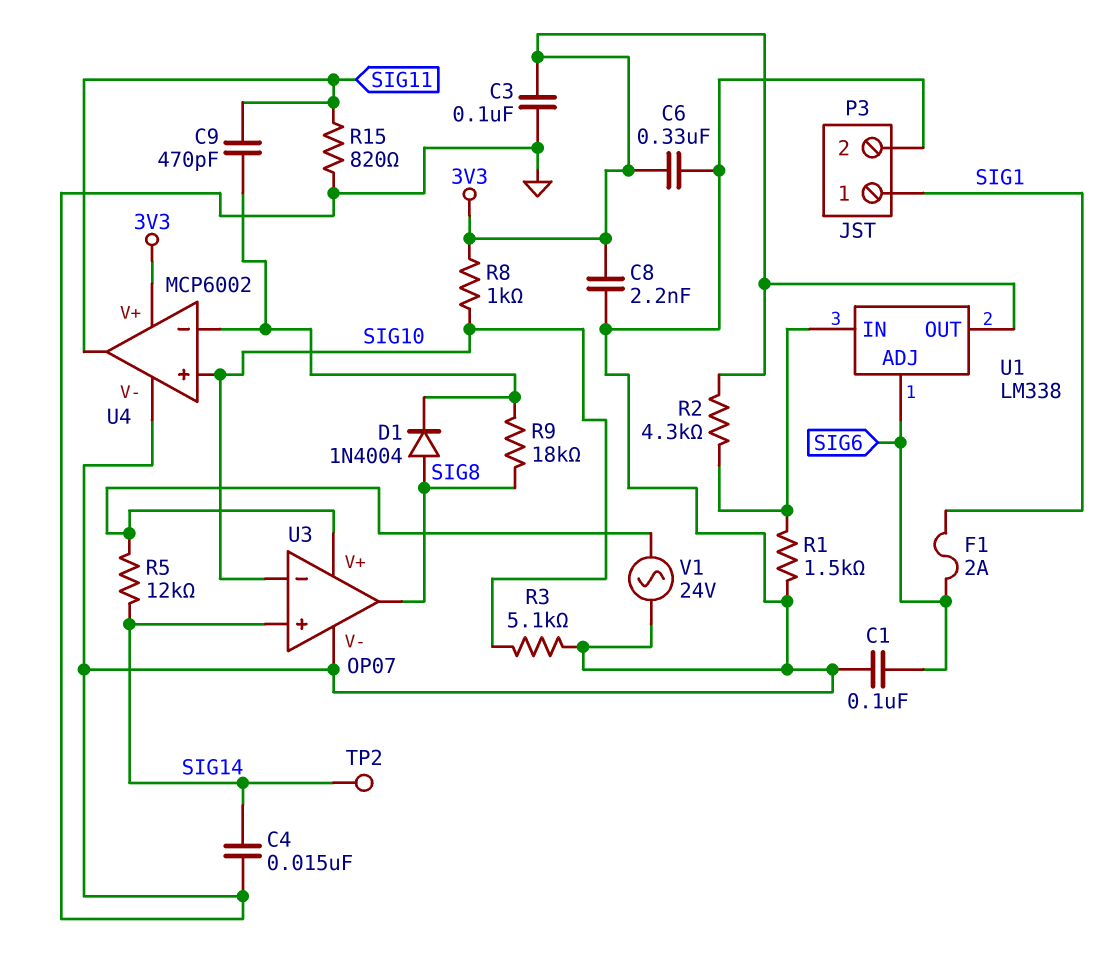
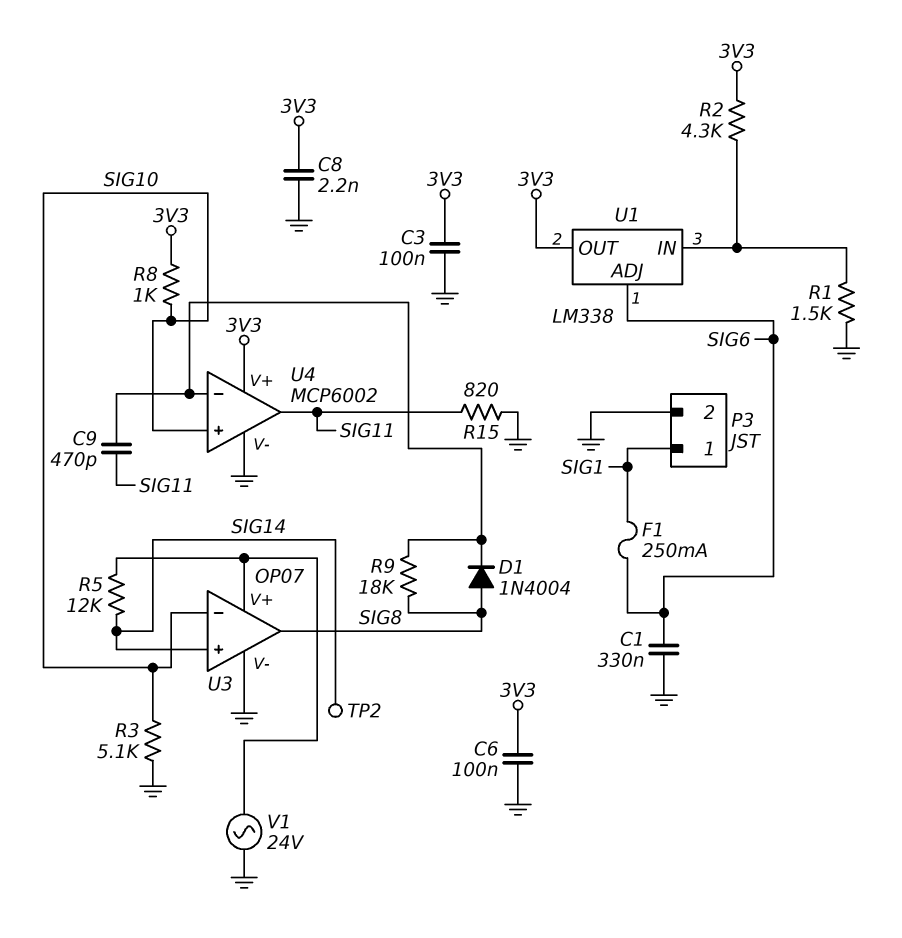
C1: 100nF (GND, SIG6) -> 330nF (GND, SIG6)
C4: 15nF (GND, SIG14) -> none
C6: 330nF (3V3, GND) -> 100nF (3V3, GND)
F1: 2A (SIG1, SIG6) -> 250mA (SIG1, SIG6)

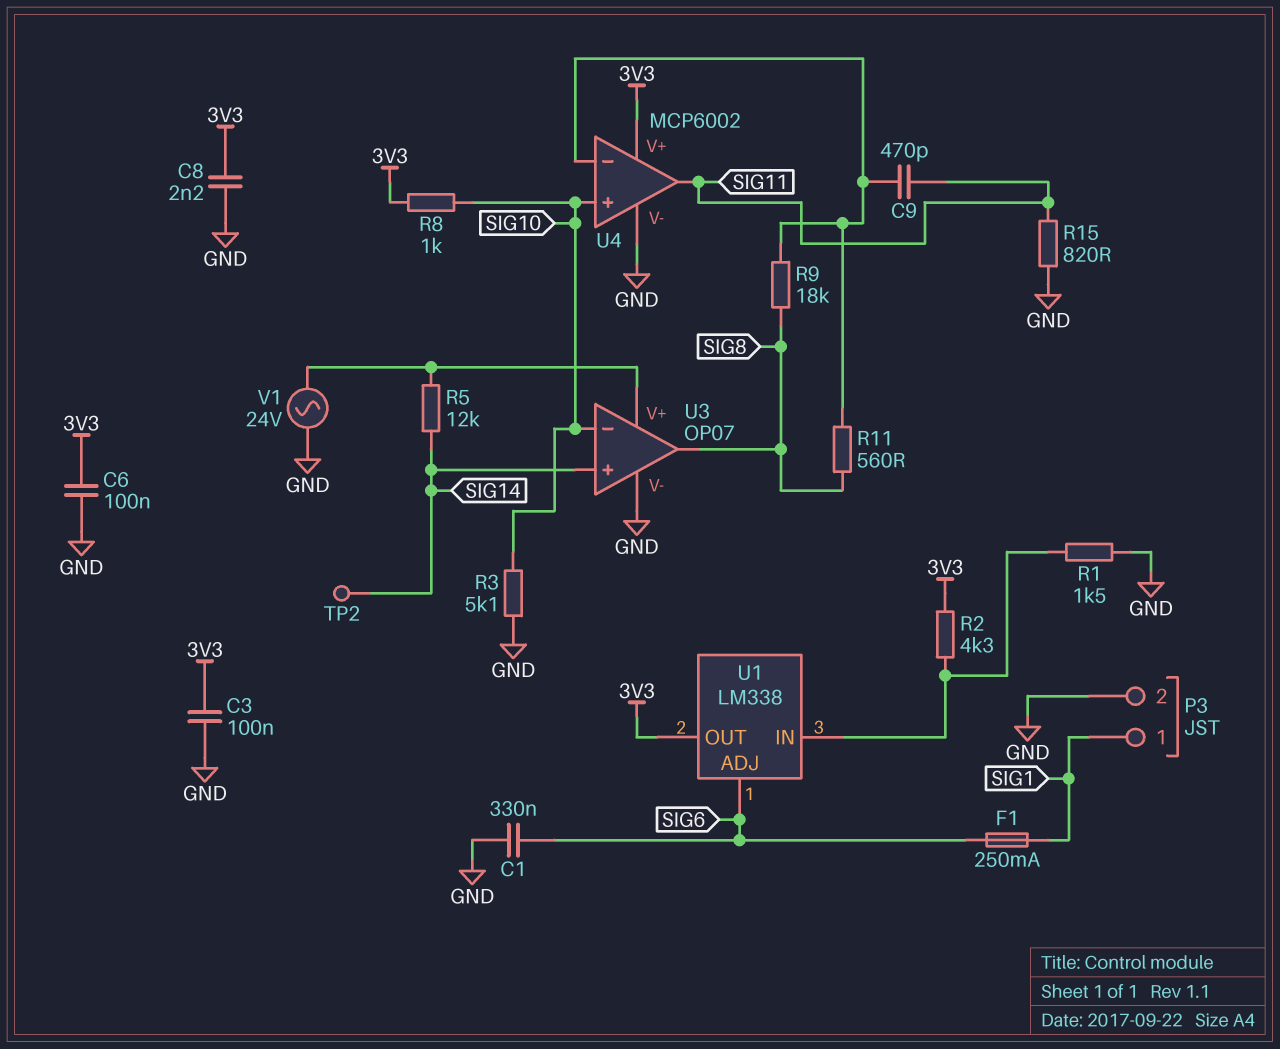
D1: diode 1N4004 (A SIG8, K U4/in-) -> none
R11: none -> 560 (SIG8, U4/in-)

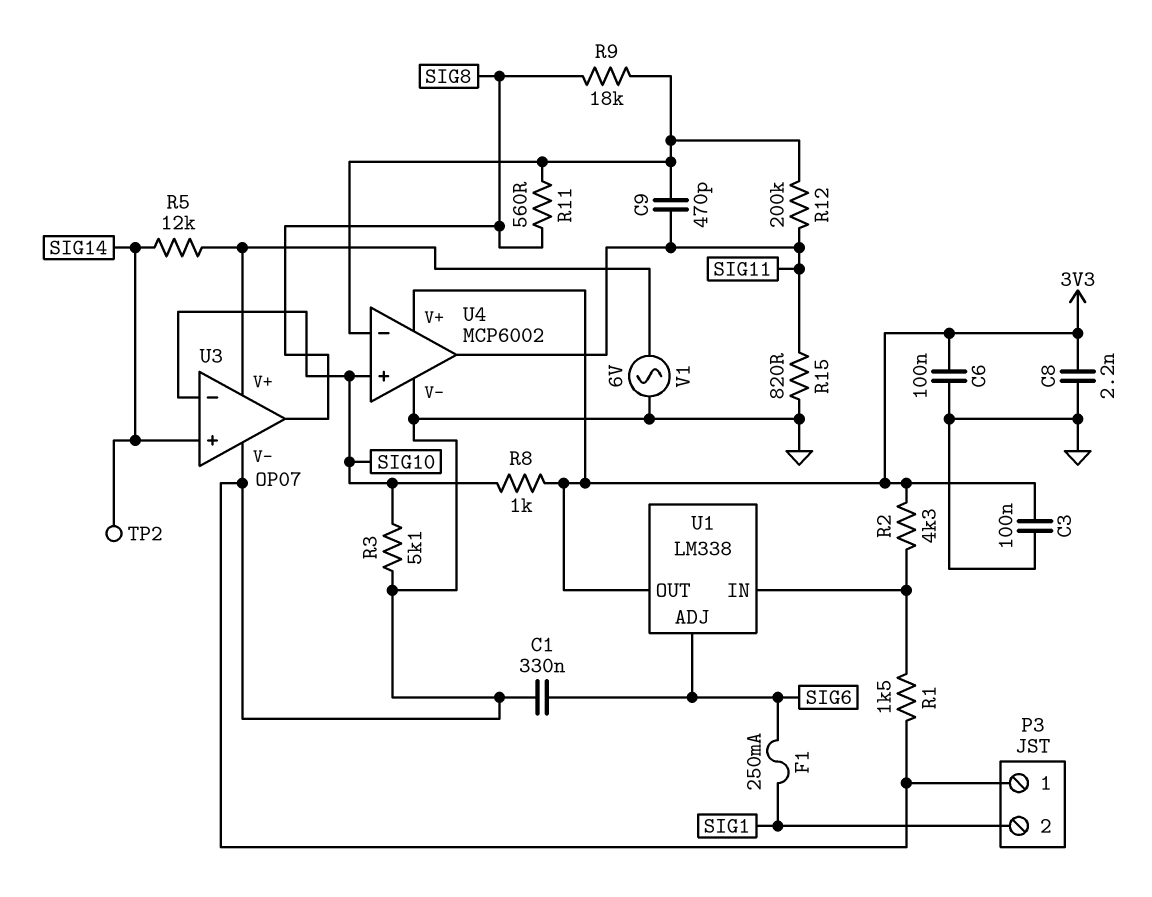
P3 pin 1: SIG1 -> GND
P3 pin 2: GND -> SIG1
R12: none -> 200k (SIG11, U4/in-)
V1: AC 24V (GND, U3/V+) -> AC 6V (GND, U3/V+)

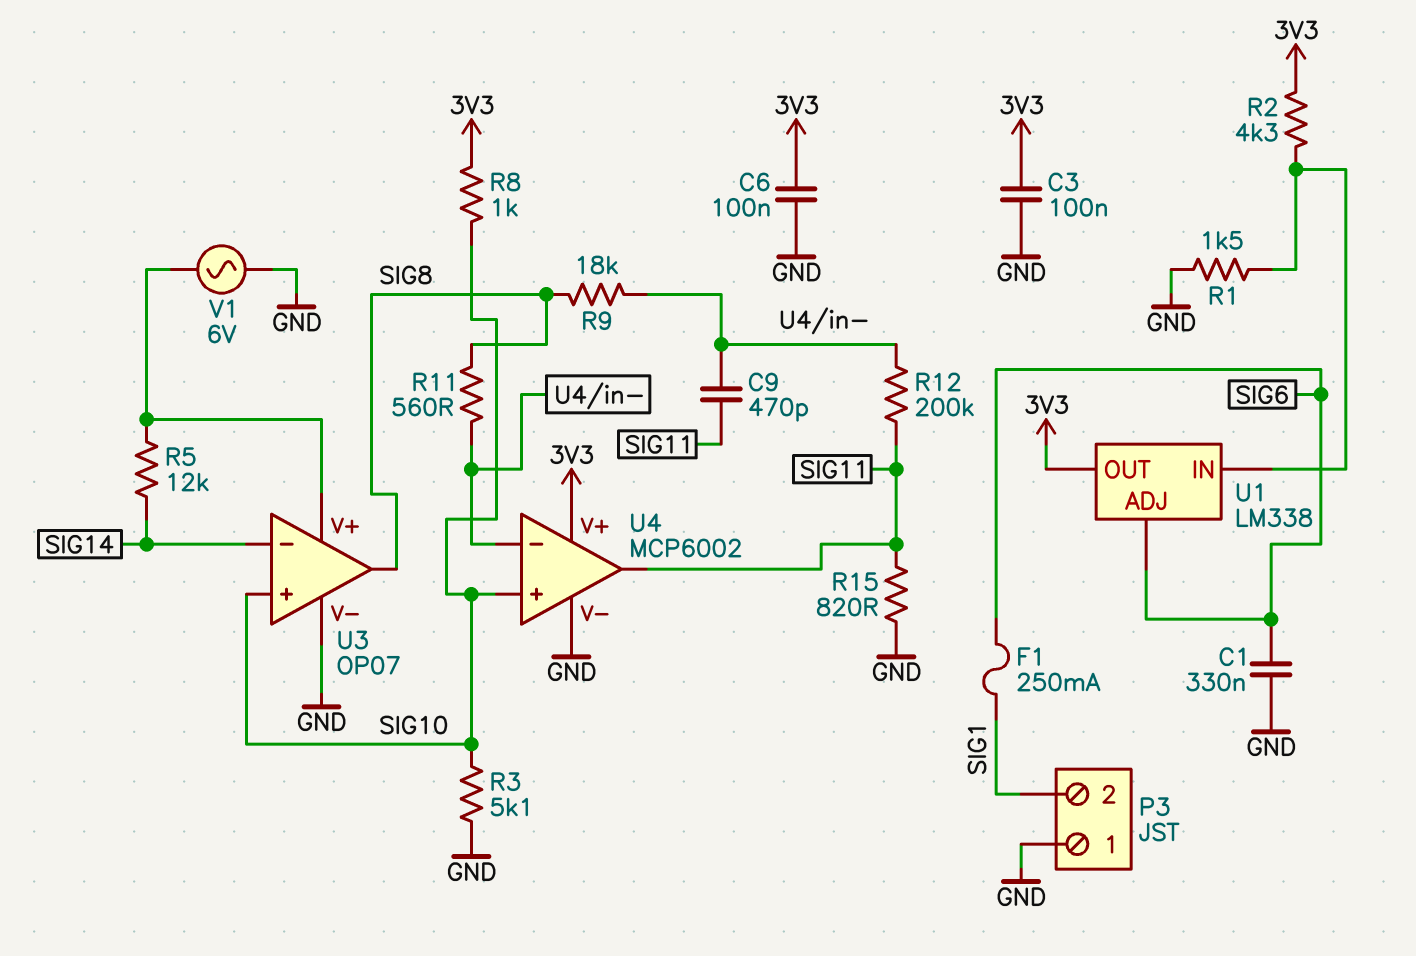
C8: 2.2nF (3V3, GND) -> none
TP2: test point (SIG14) -> none
U3 pin in+: SIG14 -> SIG10
U3 pin in-: SIG10 -> SIG14

